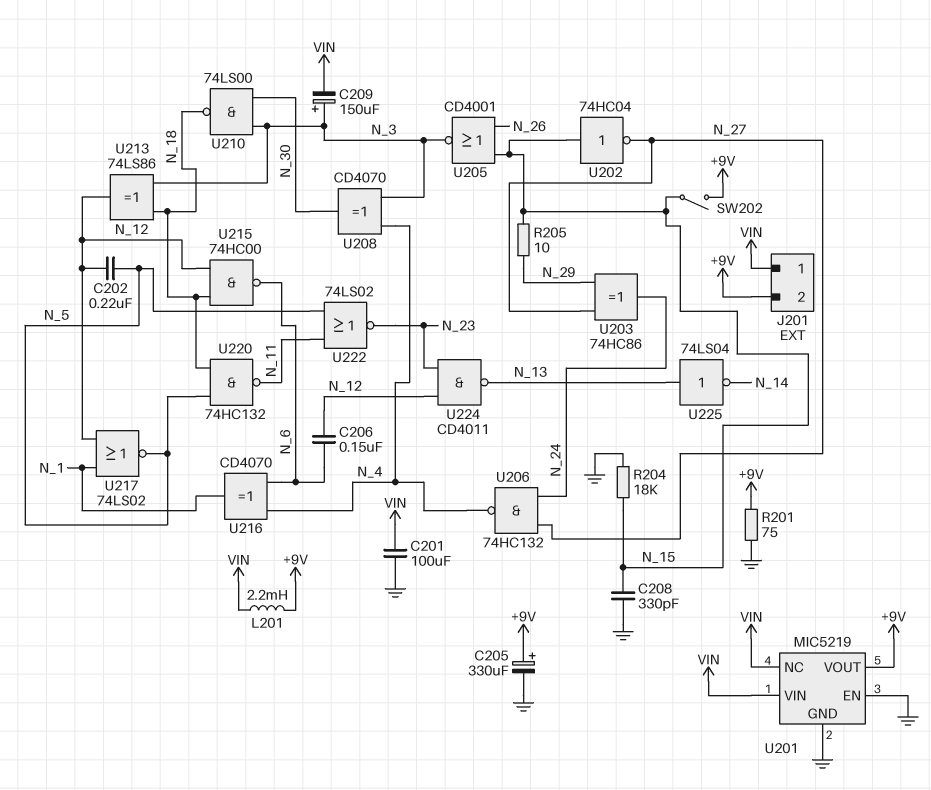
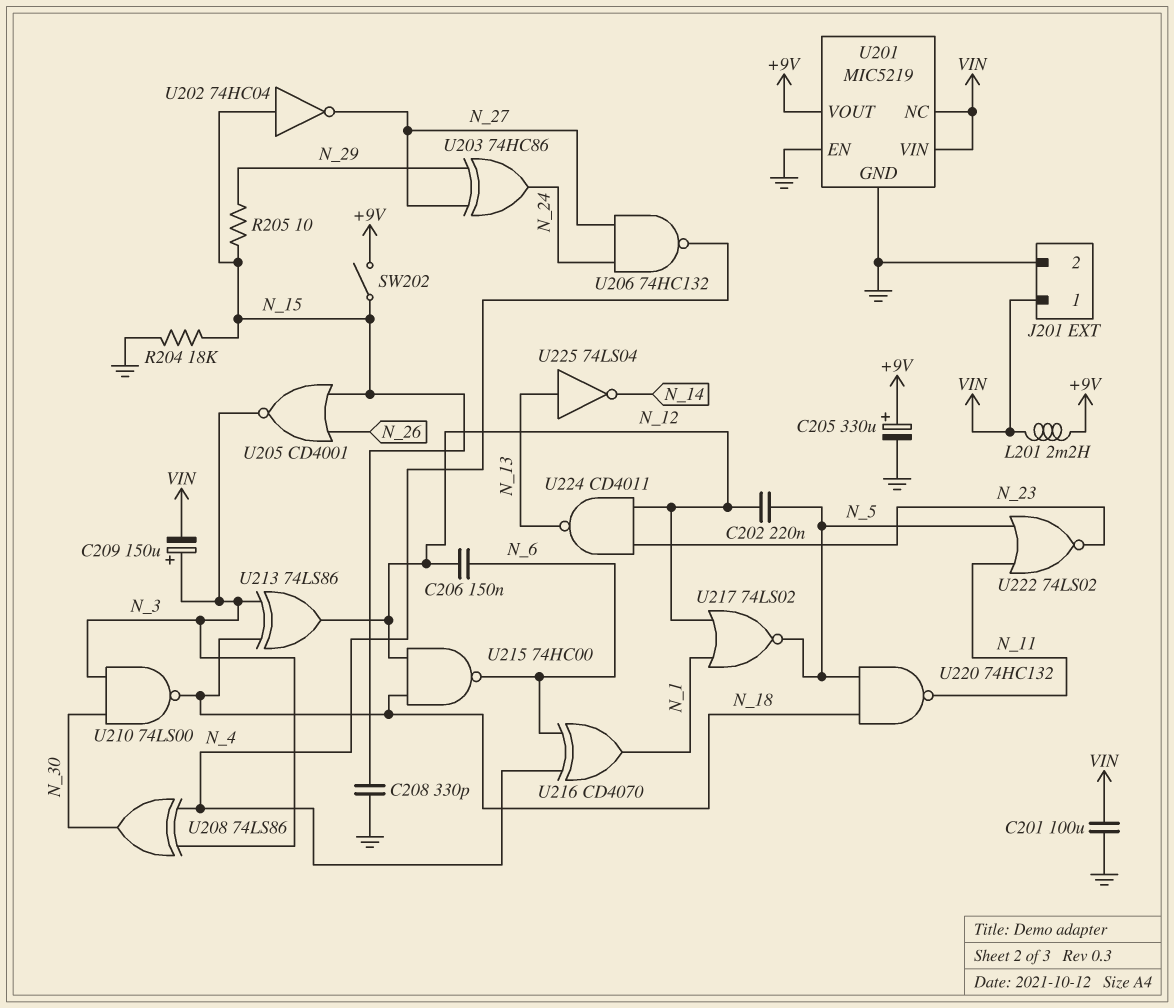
J201 pin 2: +9V -> GND
R201: 75 (+9V, GND) -> none
U208: XOR CD4070 (in N_3, in N_4, out N_30) -> XOR 74LS86 (in N_3, in N_4, out N_30)

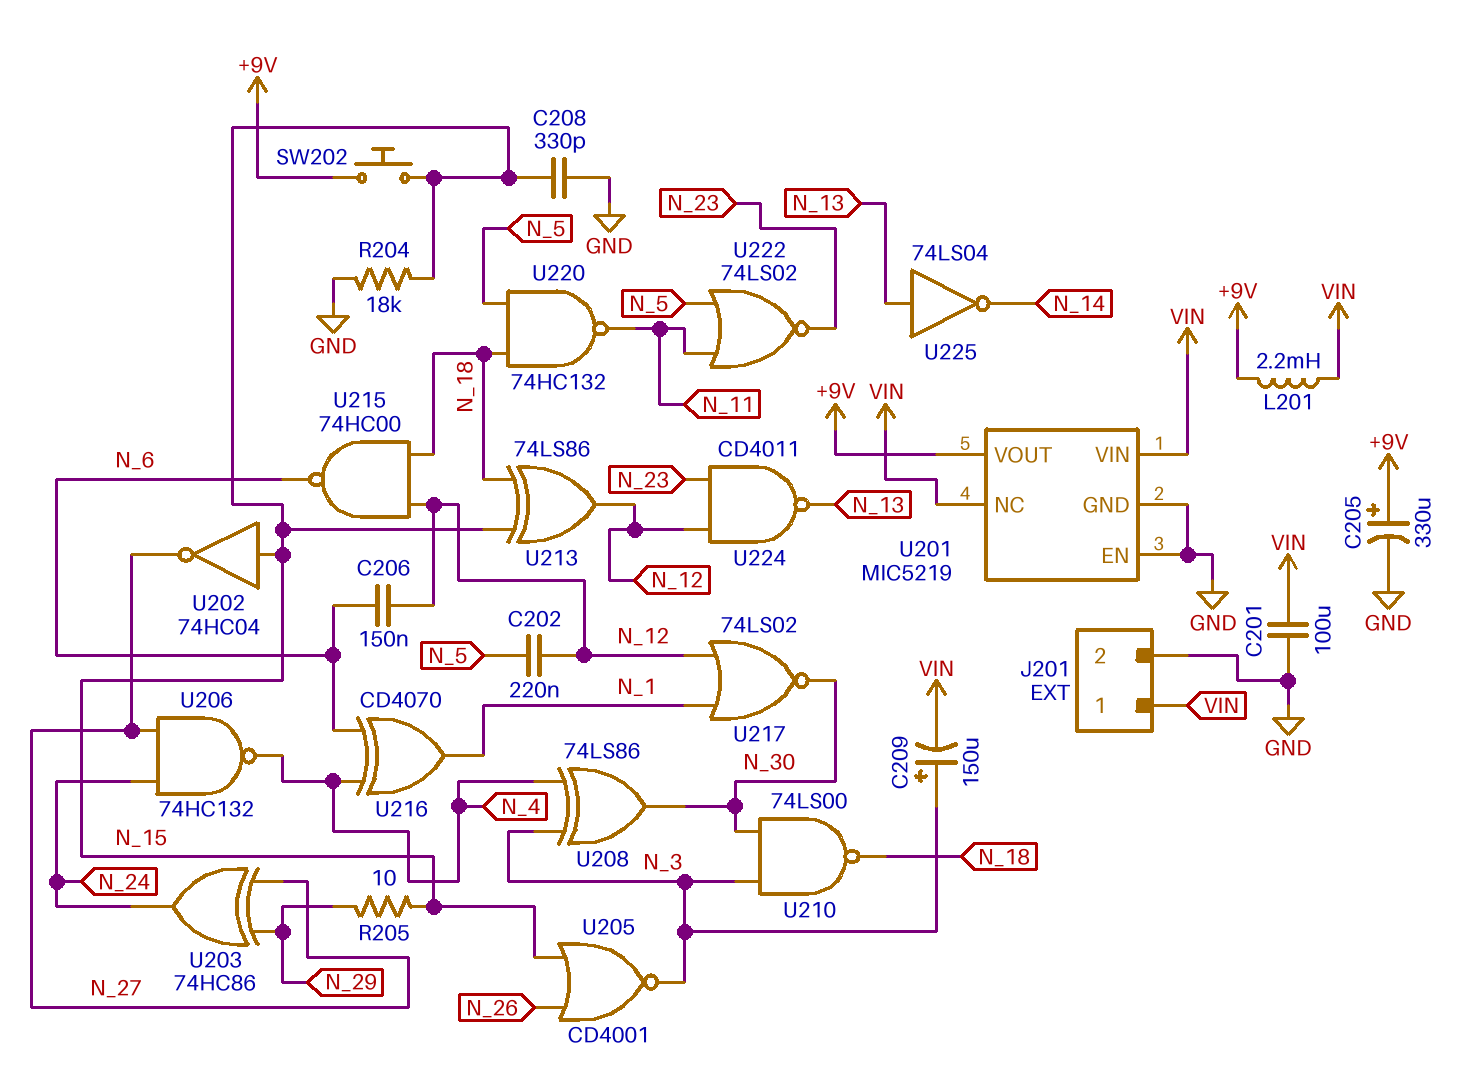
SW202: switch (+9V, N_15) -> button (+9V, N_15)
U213: XOR 74LS86 (in N_3, in N_18, out N_12) -> XOR 74LS86 (in N_15, in N_18, out N_12)
U217: NOR 74LS02 (in N_1, in N_12, out N_5) -> NOR 74LS02 (in N_1, in N_12, out N_30)

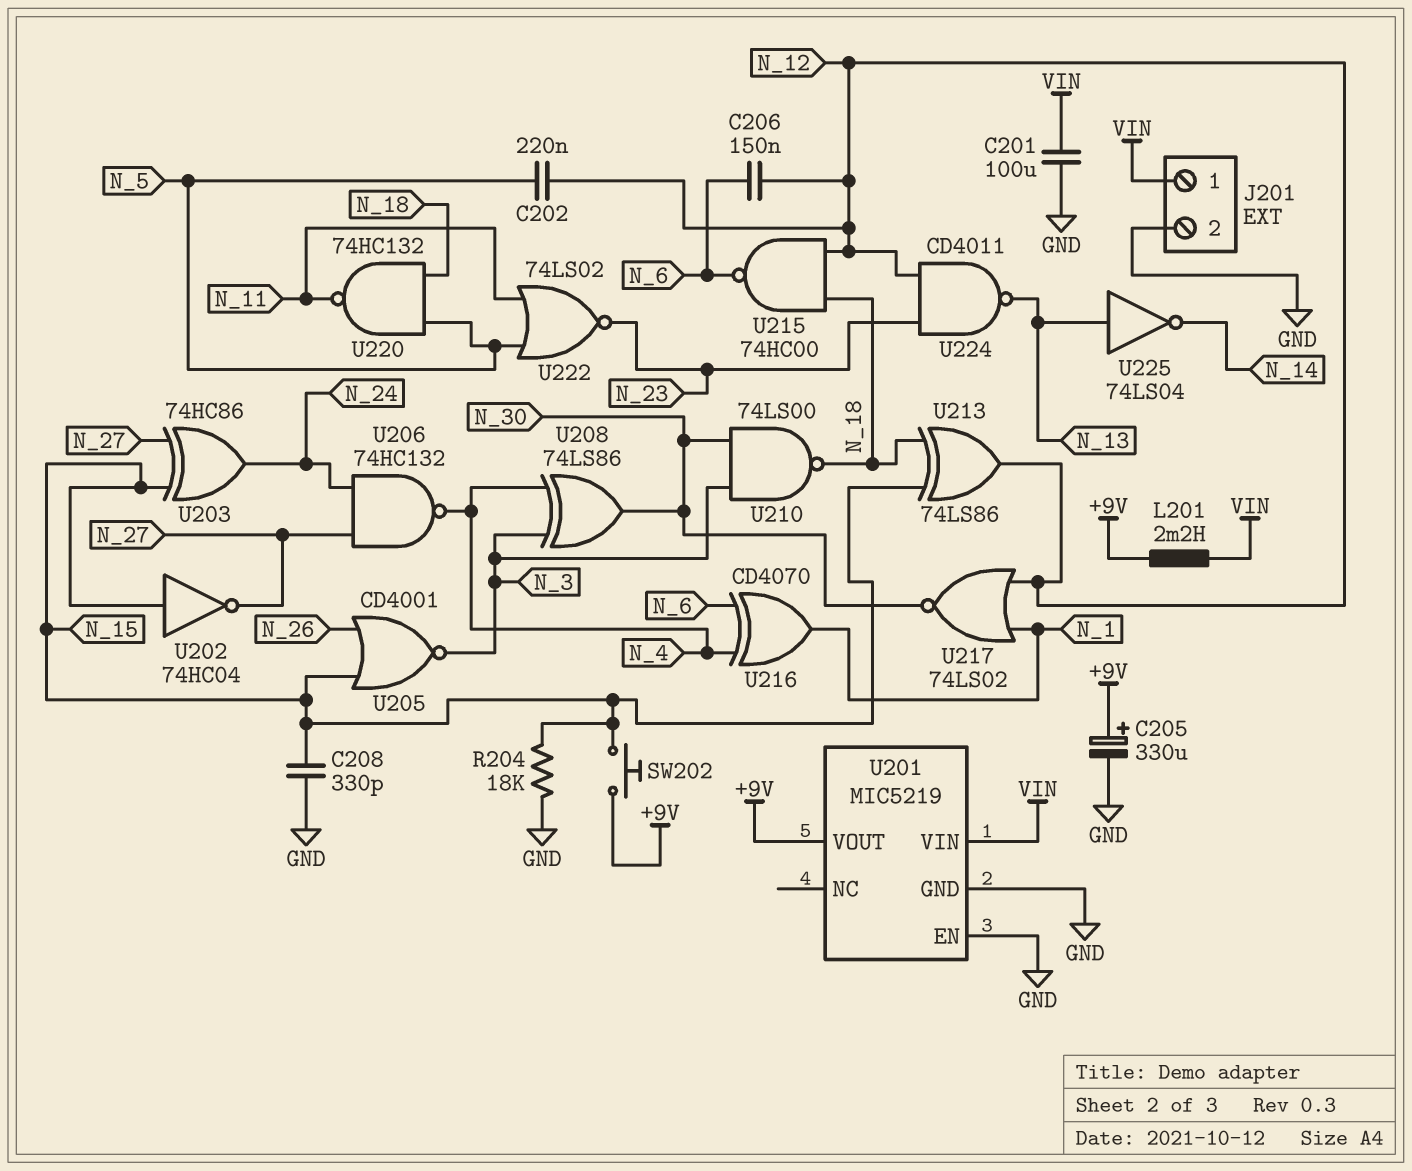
C209: 150uF (plus N_3, minus VIN) -> none
R205: 10 (N_15, N_29) -> none
U201 pin NC: VIN -> none
U203: XOR 74HC86 (in N_27, in N_29, out N_24) -> XOR 74HC86 (in N_15, in N_27, out N_24)

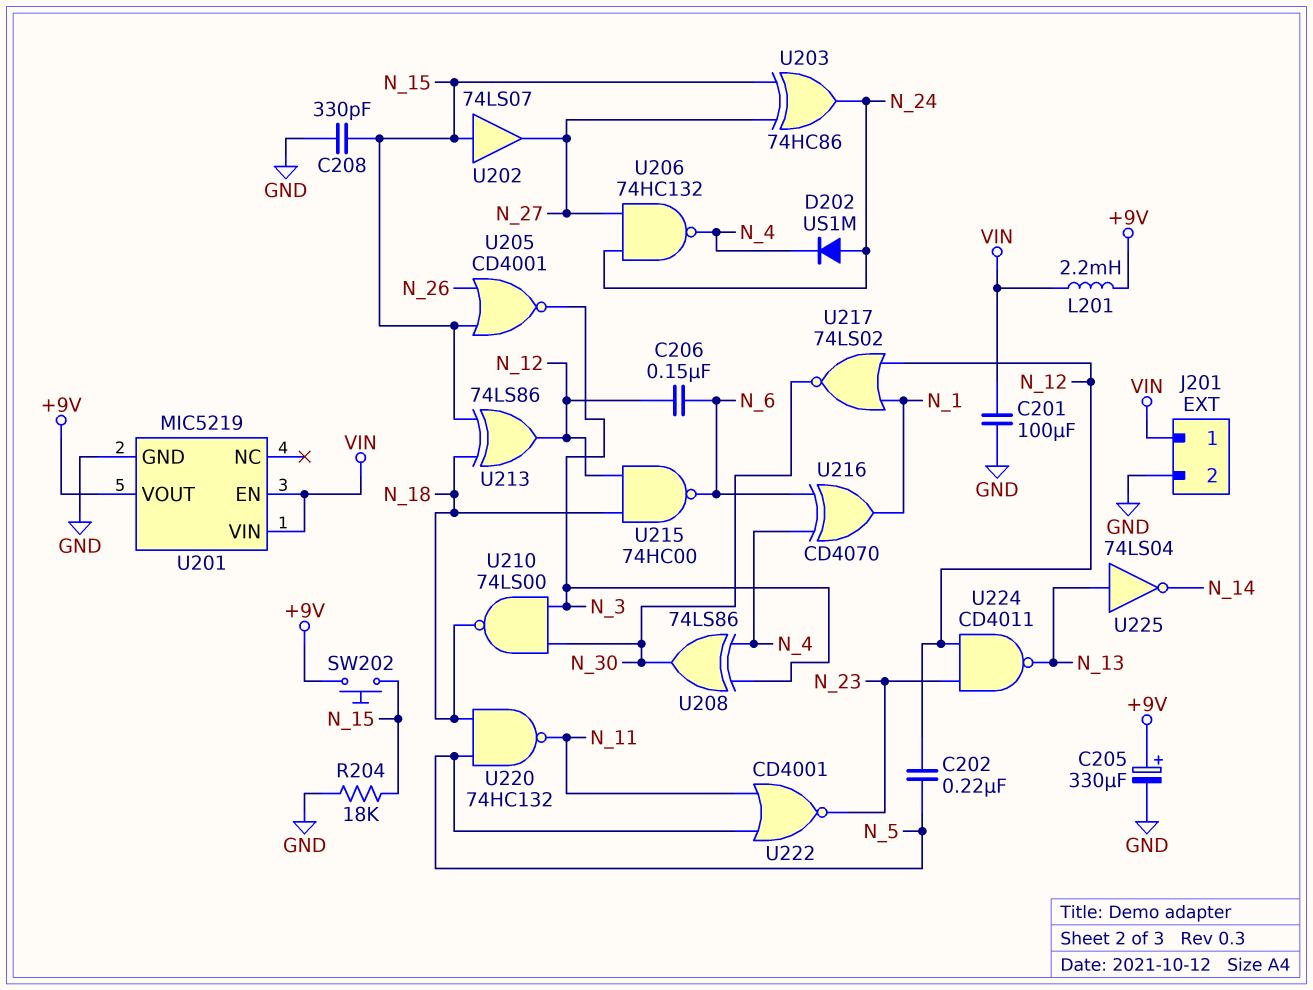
D202: none -> diode US1M (A N_24, K N_4)
U201 pin EN: GND -> VIN
U202: NOT 74HC04 (in N_15, out N_27) -> buffer 74LS07 (in N_15, out N_27)
U222: NOR 74LS02 (in N_5, in N_11, out N_23) -> NOR CD4001 (in N_5, in N_11, out N_23)

